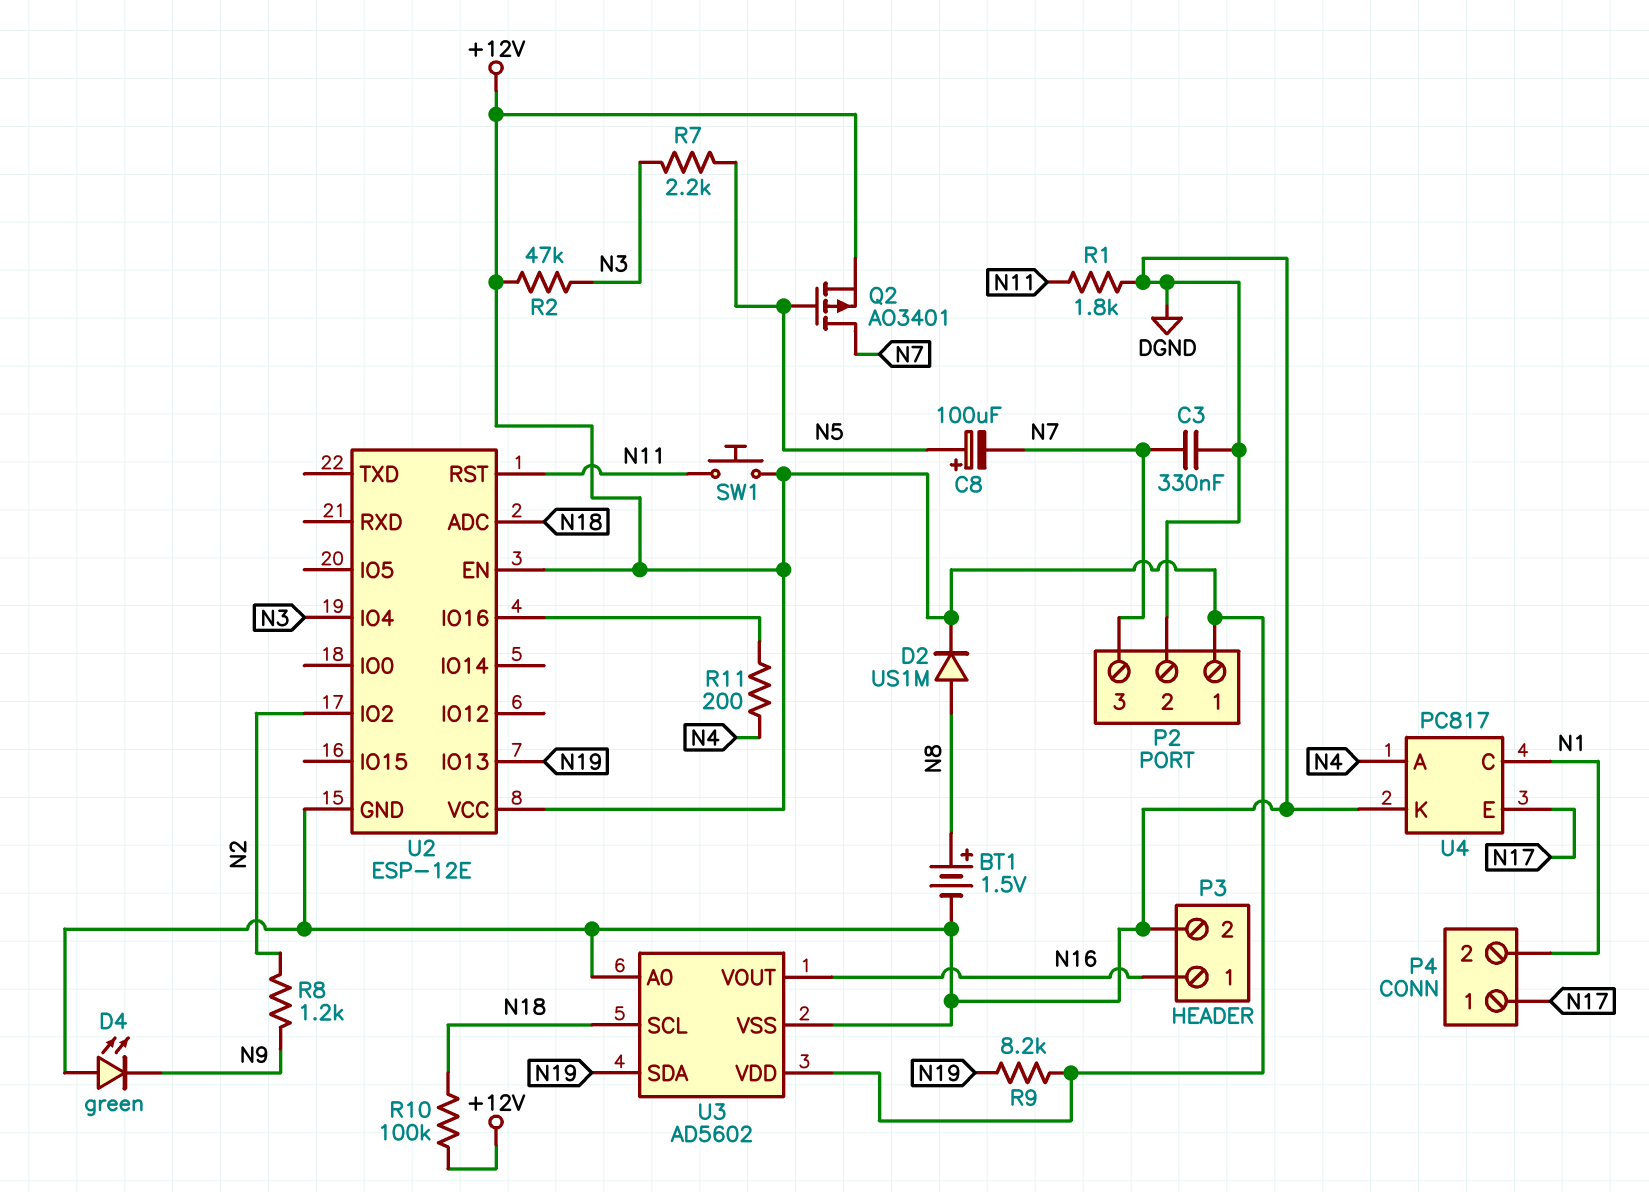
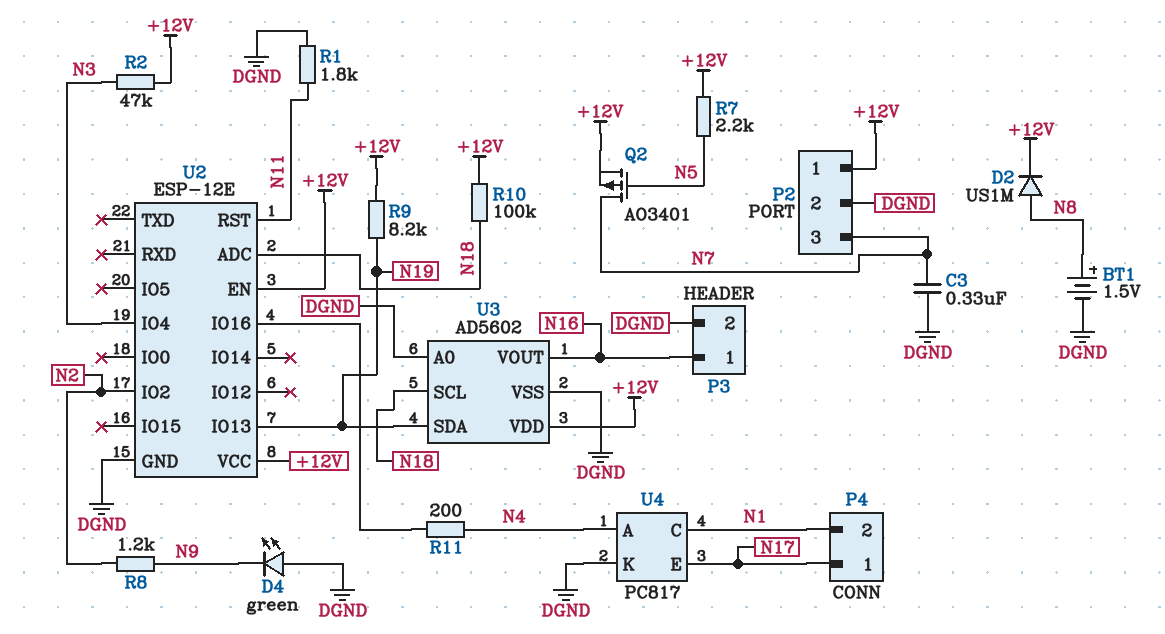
C8: 100uF (plus N5, minus N7) -> none
R7: 2.2k (N3, N5) -> 2.2k (+12V, N5)
SW1: button (+12V, N11) -> none

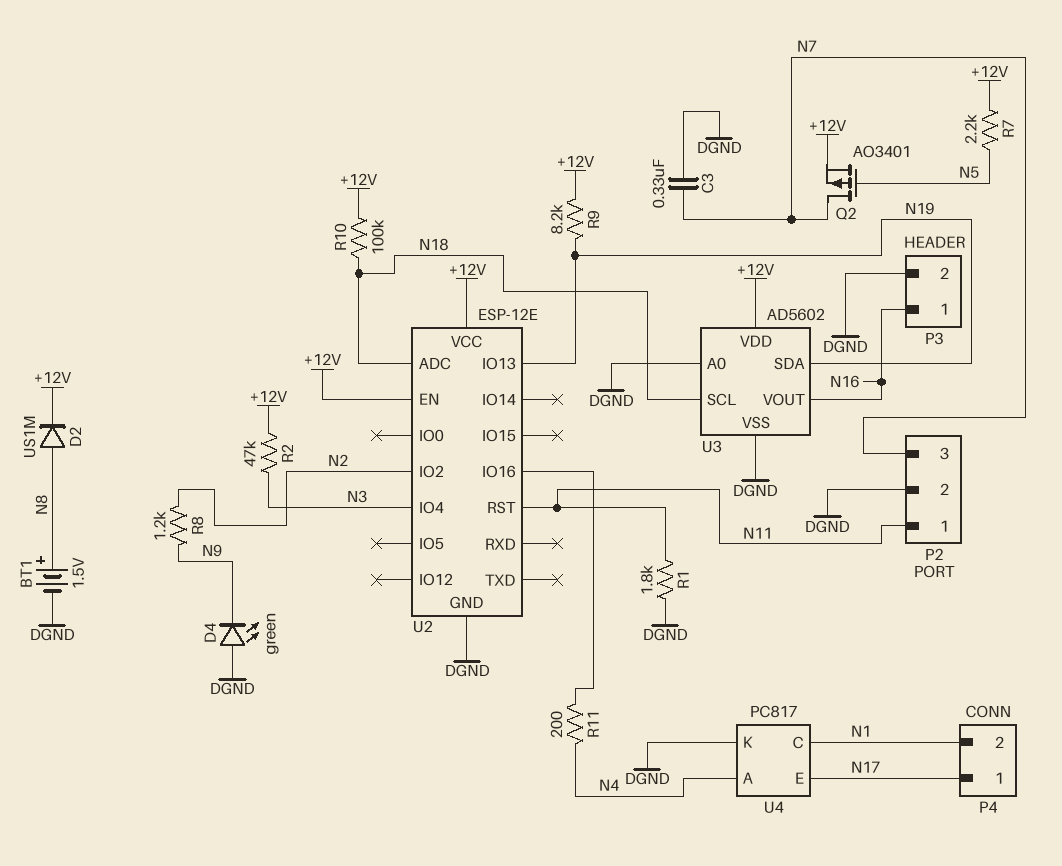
P2 pin 1: +12V -> N11

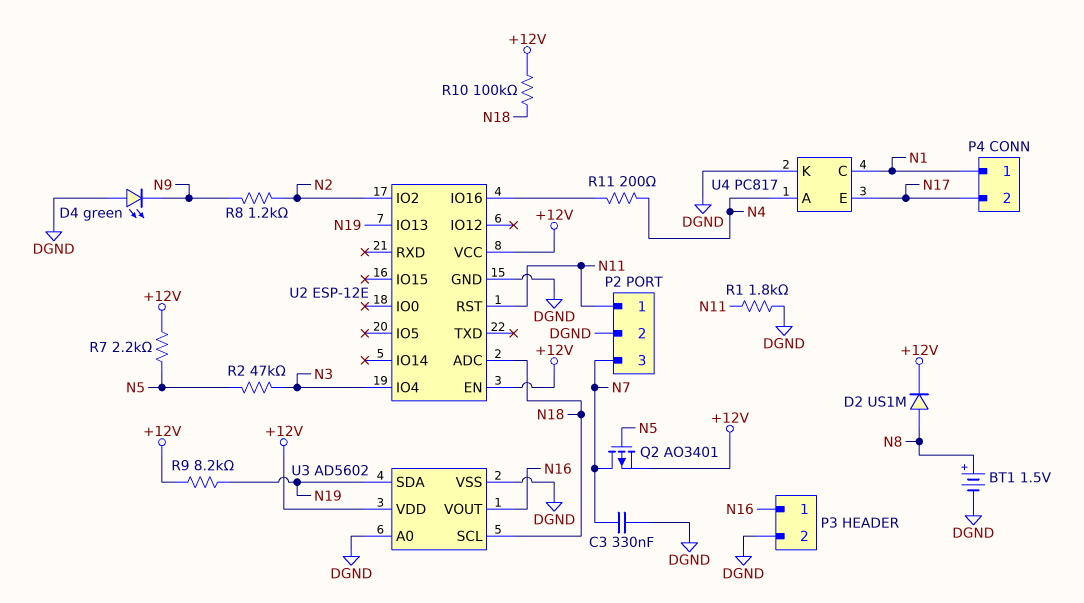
P4 pin 1: N17 -> N1
P4 pin 2: N1 -> N17
R2: 47k (+12V, N3) -> 47k (N3, N5)

